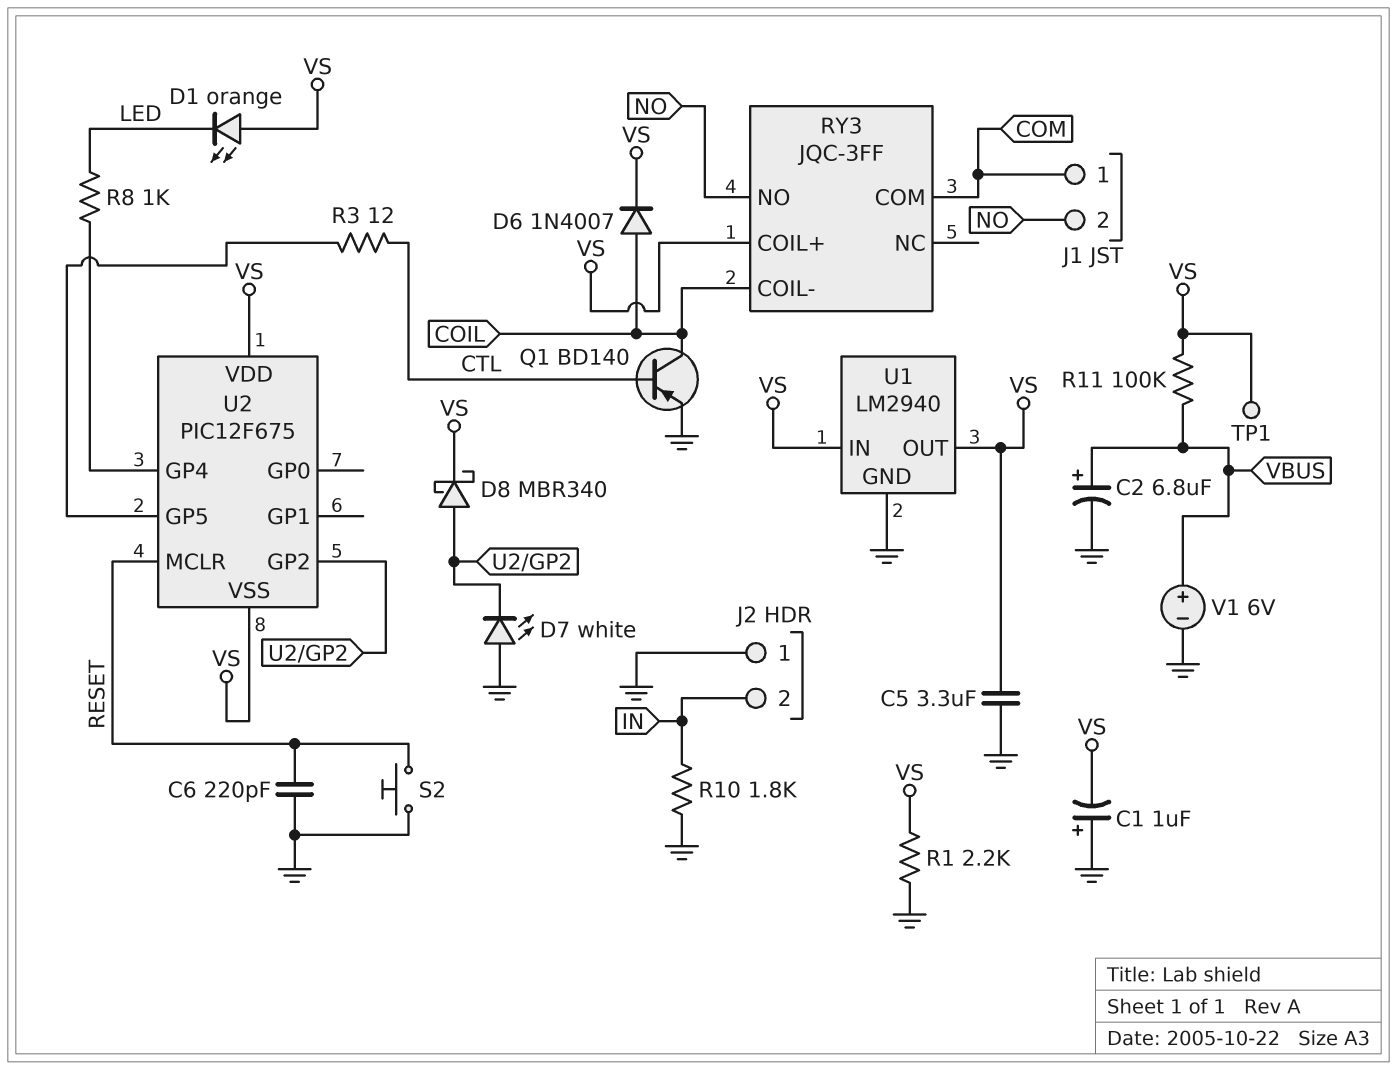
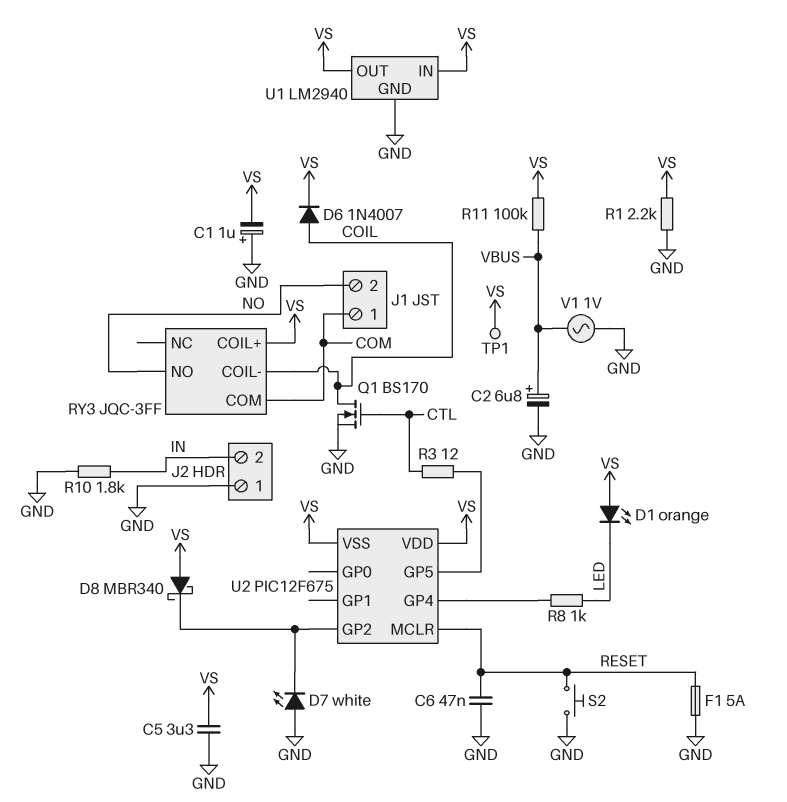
C6: 220pF (GND, RESET) -> 47nF (GND, RESET)
D8: schottky MBR340 (A U2/GP2, K VS) -> schottky MBR340 (A VS, K U2/GP2)
F1: none -> 5A (GND, RESET)
Q1: PNP BD140 (B CTL, C COIL, E GND) -> NMOS BS170 (G CTL, D COIL, S GND)
V1: 6V (plus VBUS, minus GND) -> AC 1V (GND, VBUS)

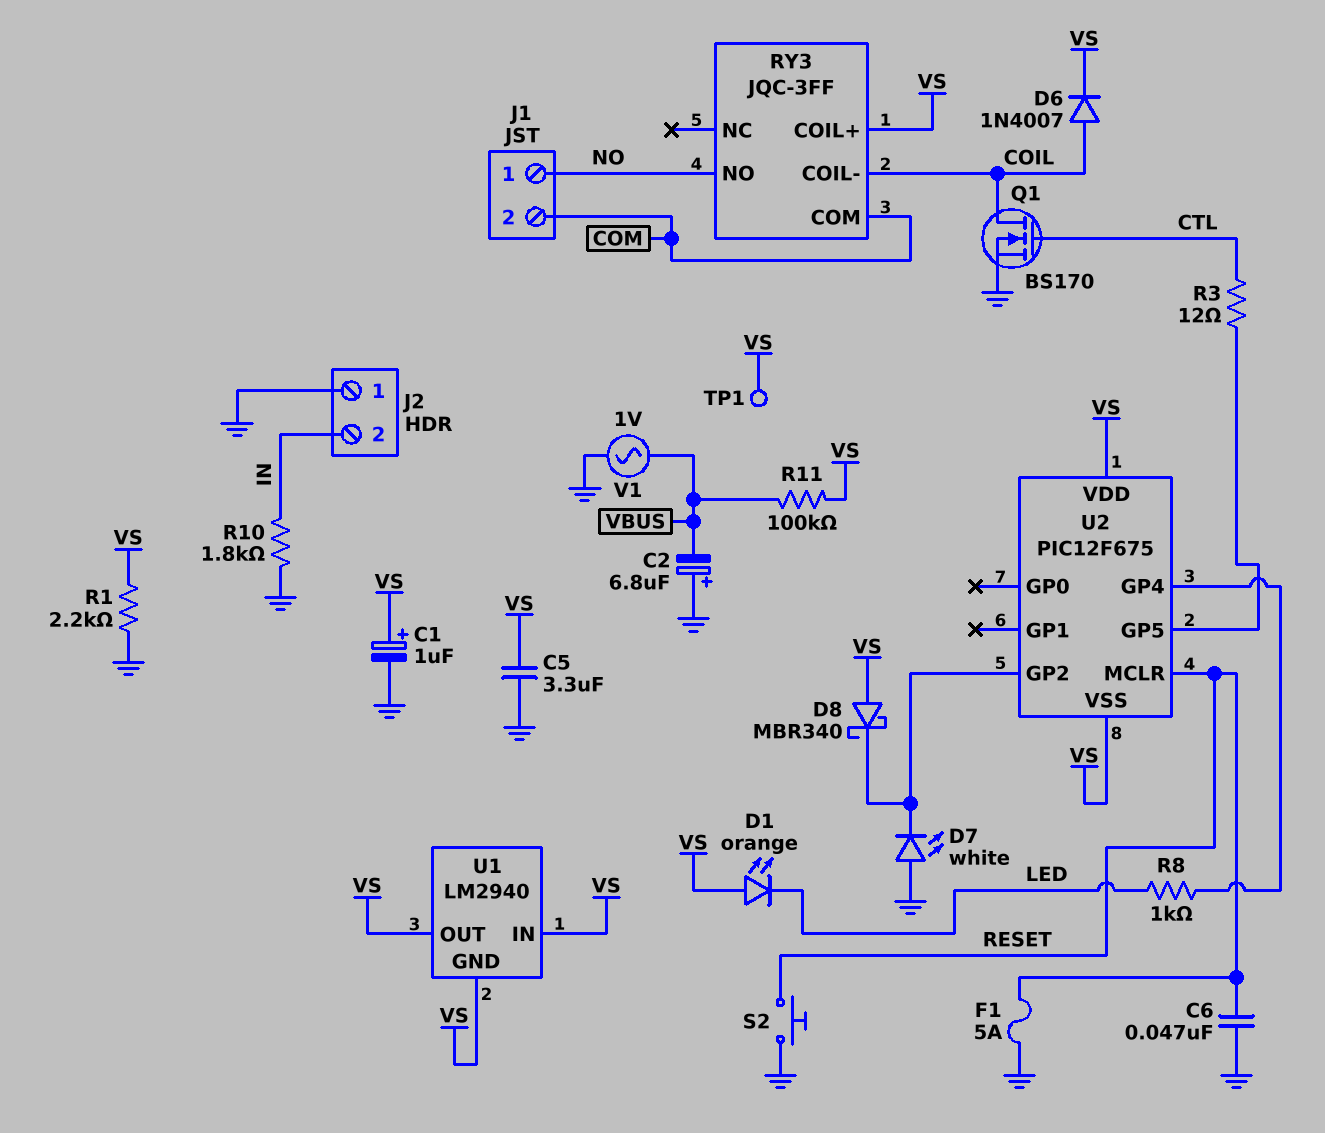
C1: 1uF (plus GND, minus VS) -> 1uF (plus VS, minus GND)
C2: 6.8uF (plus VBUS, minus GND) -> 6.8uF (plus GND, minus VBUS)
J1 pin 1: COM -> NO
J1 pin 2: NO -> COM
U1 pin GND: GND -> VS

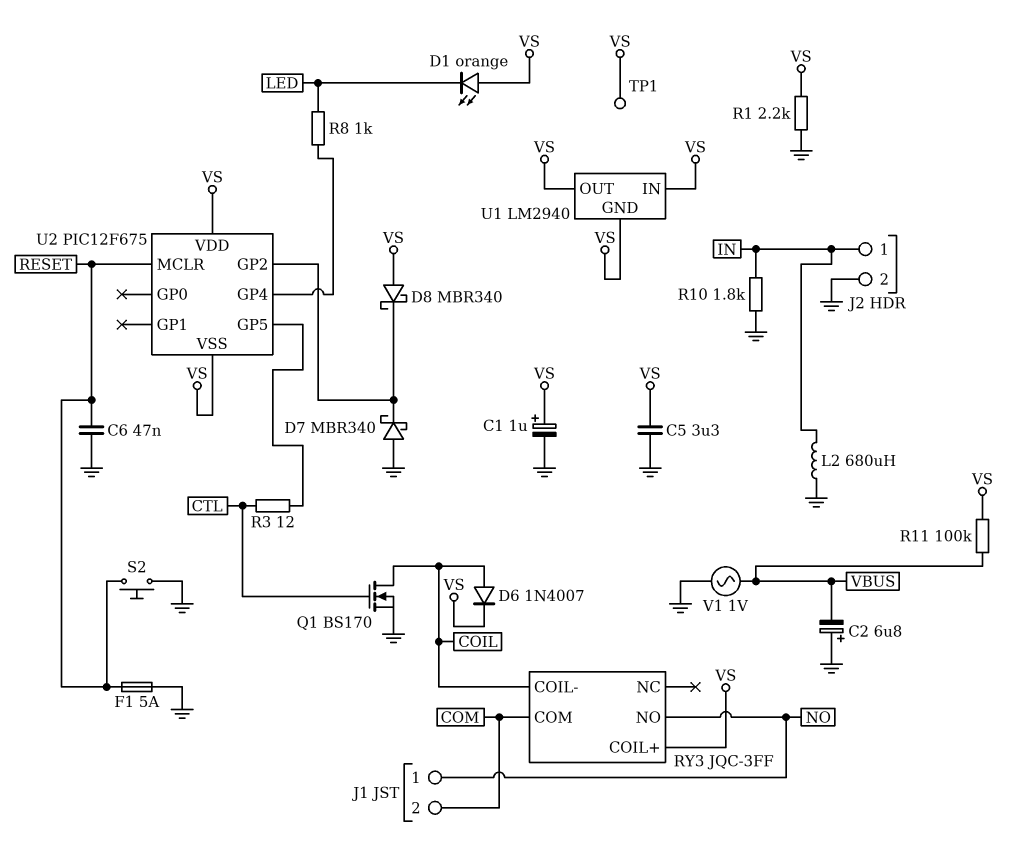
D7: LED white (A GND, K U2/GP2) -> schottky MBR340 (A GND, K U2/GP2)
J2 pin 1: GND -> IN
J2 pin 2: IN -> GND
L2: none -> 680uH (GND, IN)

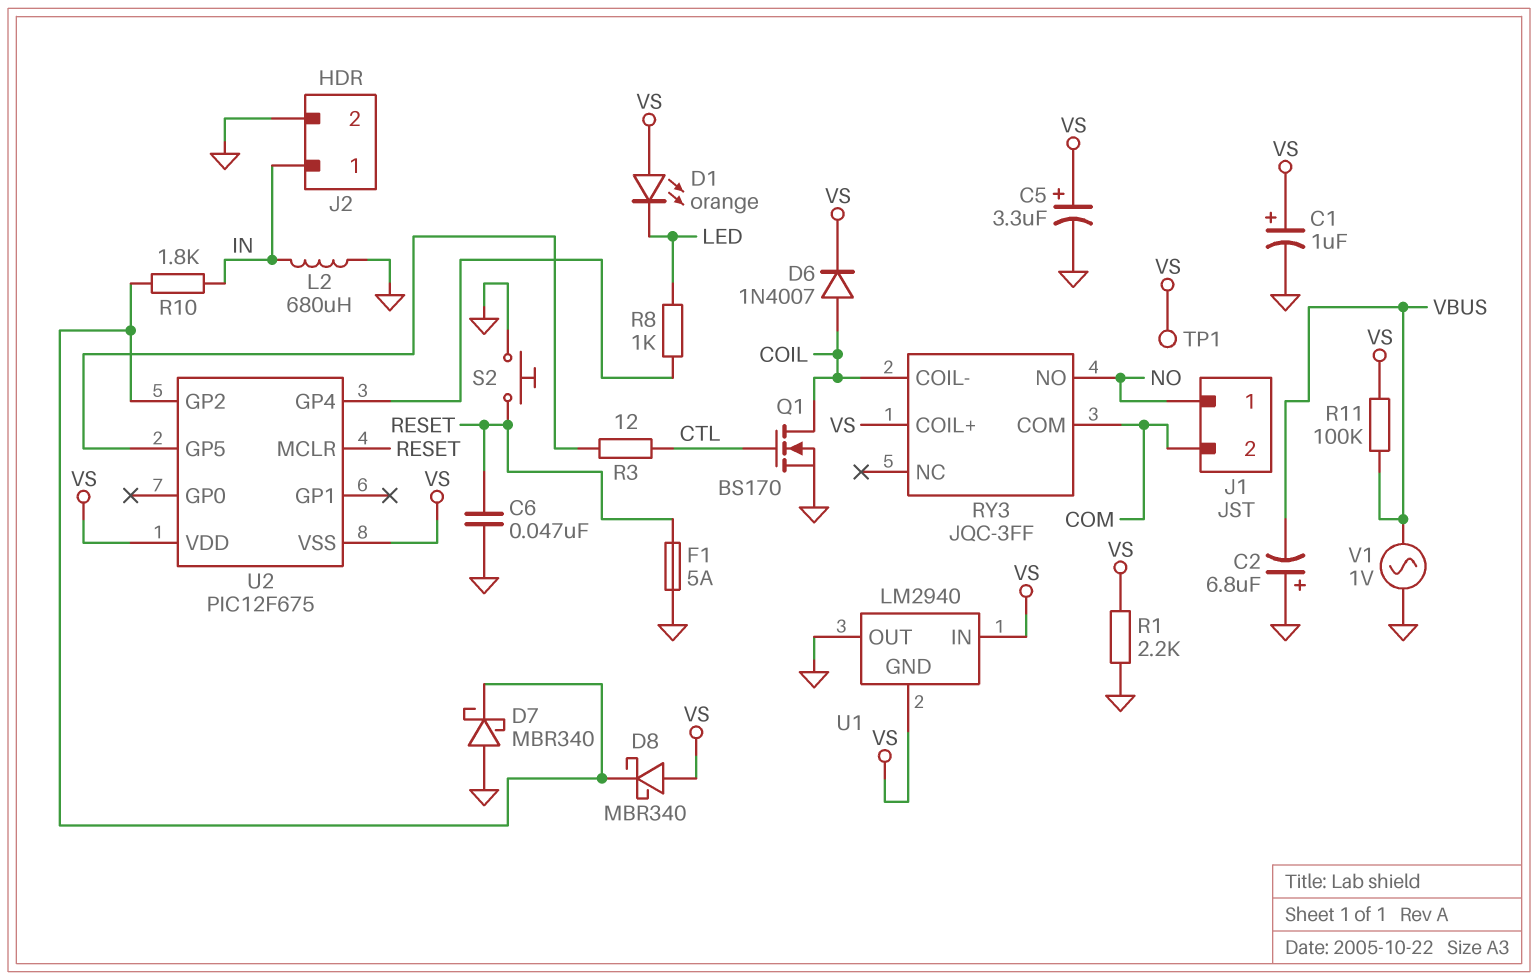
C5: 3.3uF (GND, VS) -> 3.3uF (plus VS, minus GND)
R10: 1.8k (GND, IN) -> 1.8k (IN, U2/GP2)
U1 pin OUT: VS -> GND

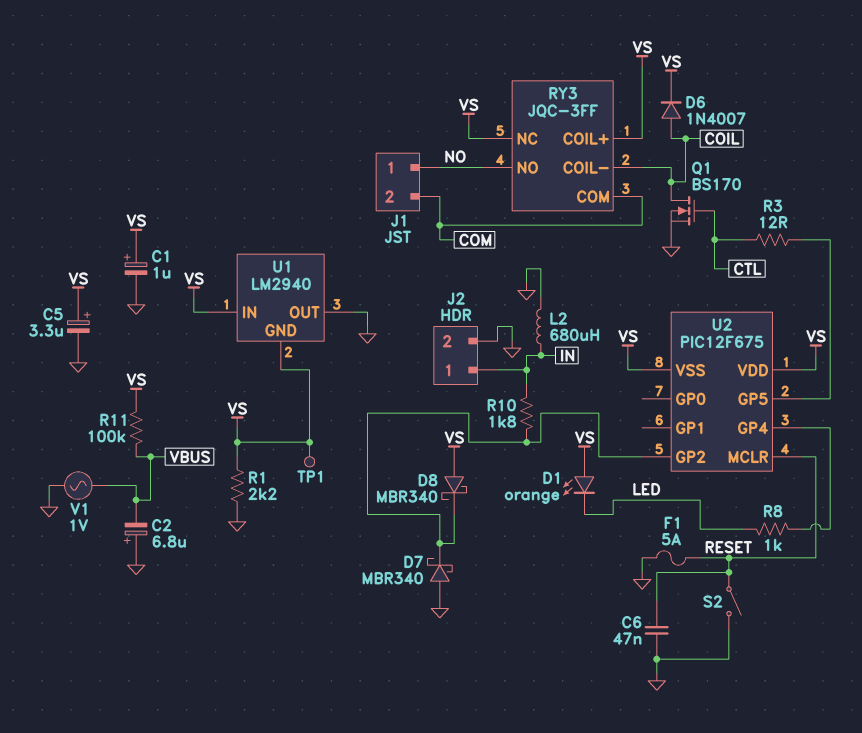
RY3 pin NC: none -> VS
S2: button (GND, RESET) -> switch (GND, RESET)

